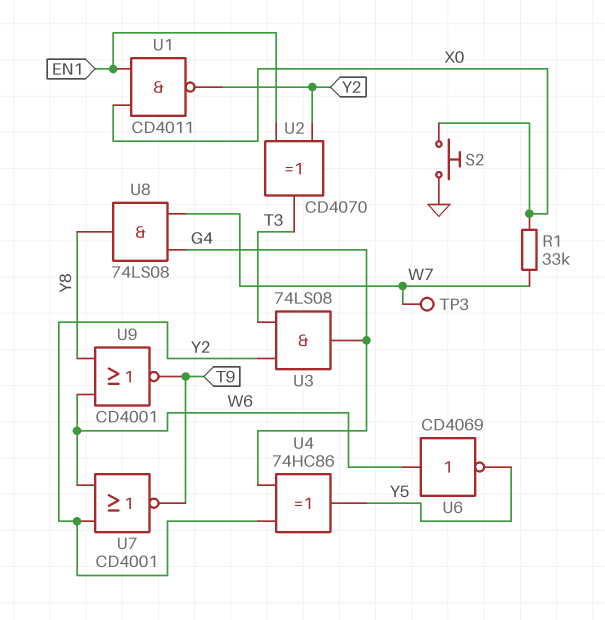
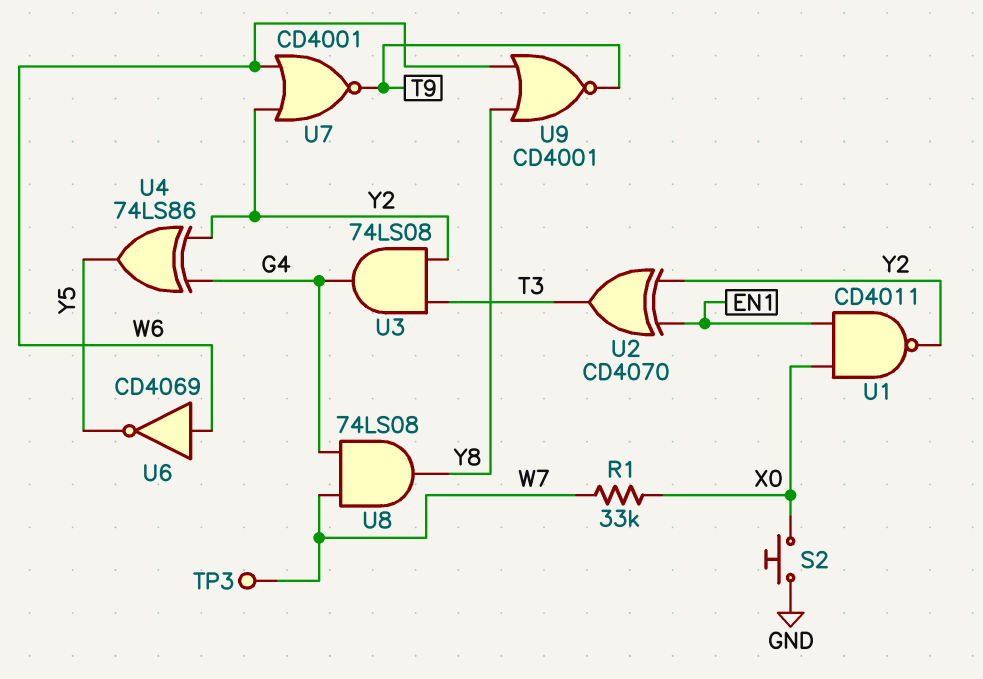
U4: XOR 74HC86 (in G4, in Y2, out Y5) -> XOR 74LS86 (in G4, in Y2, out Y5)

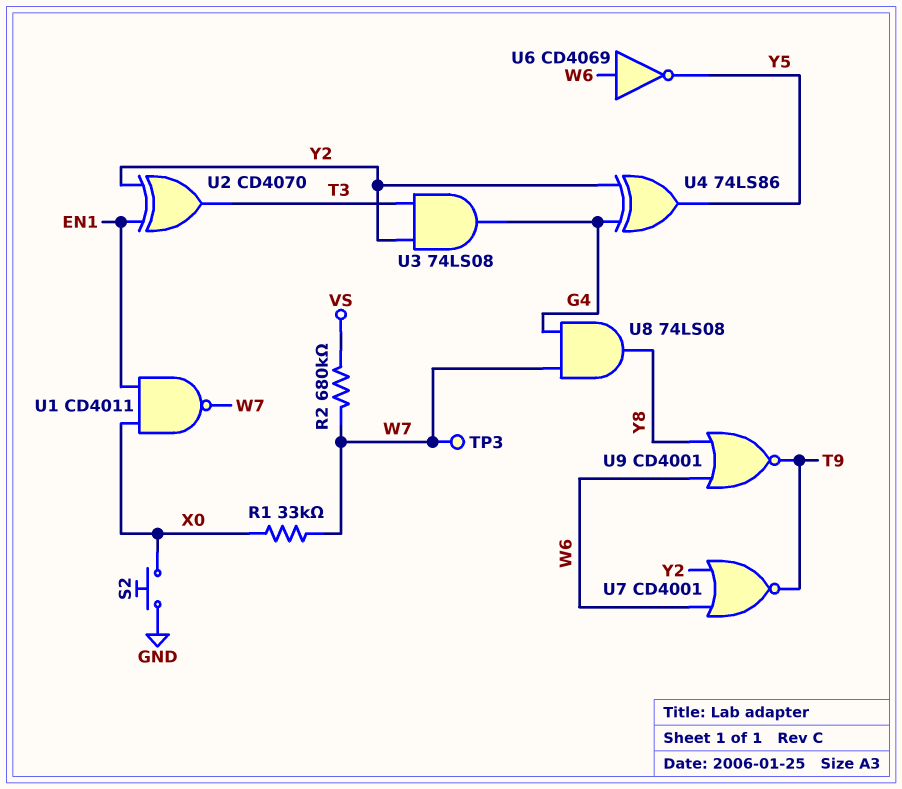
R2: none -> 680k (VS, W7)
U1: NAND CD4011 (in EN1, in X0, out Y2) -> NAND CD4011 (in EN1, in X0, out W7)

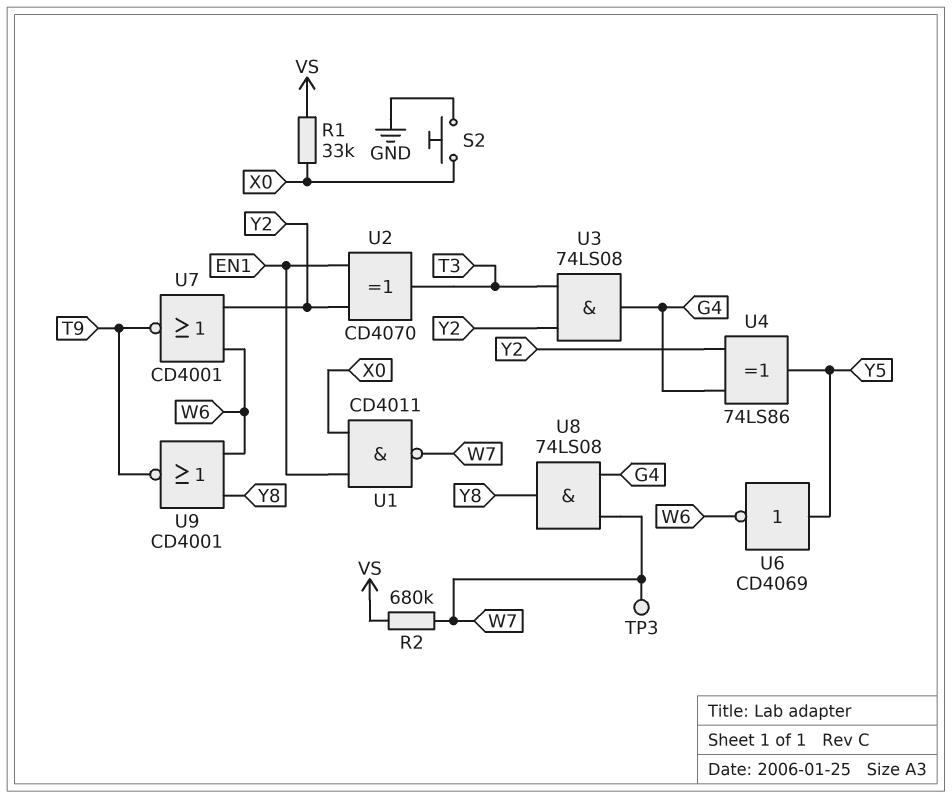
R1: 33k (W7, X0) -> 33k (VS, X0)
U6: NOT CD4069 (in W6, out Y5) -> NOT CD4069 (in Y5, out W6)

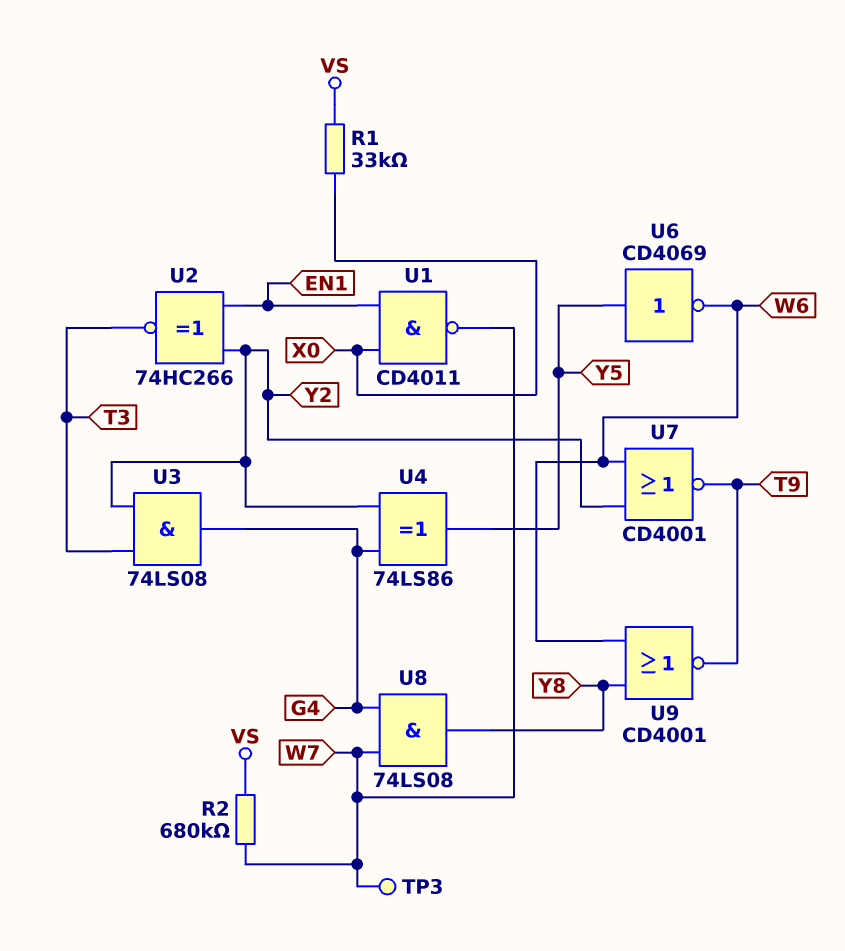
S2: button (GND, X0) -> none
U2: XOR CD4070 (in EN1, in Y2, out T3) -> XNOR 74HC266 (in EN1, in Y2, out T3)

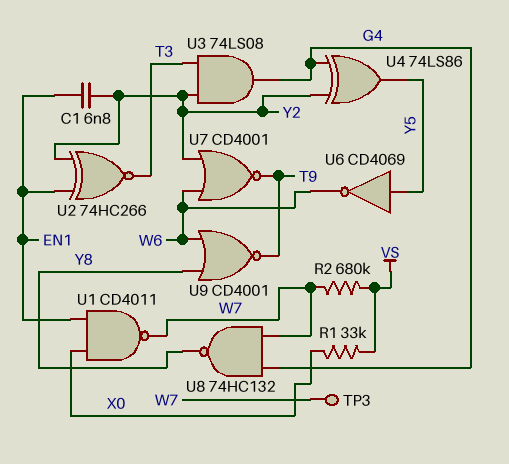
C1: none -> 6.8nF (EN1, Y2)
U8: AND 74LS08 (in G4, in W7, out Y8) -> NAND 74HC132 (in G4, in W7, out Y8)

